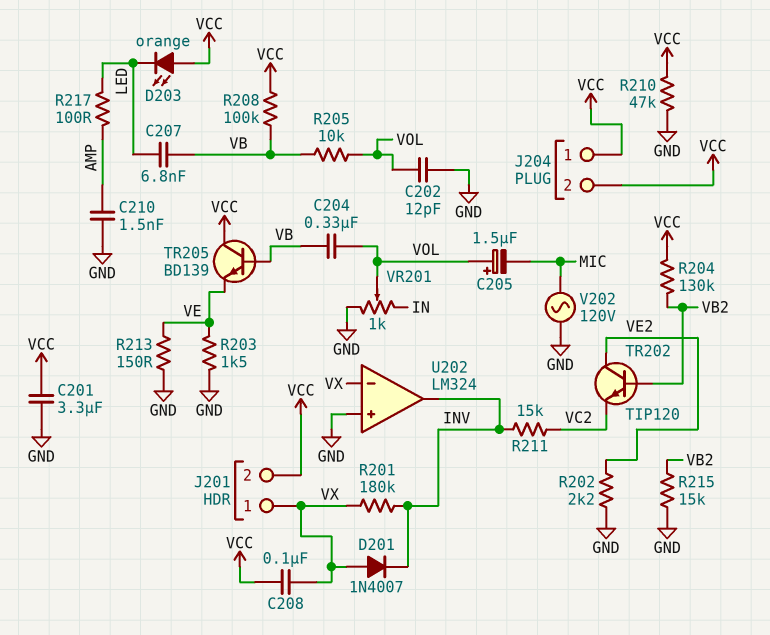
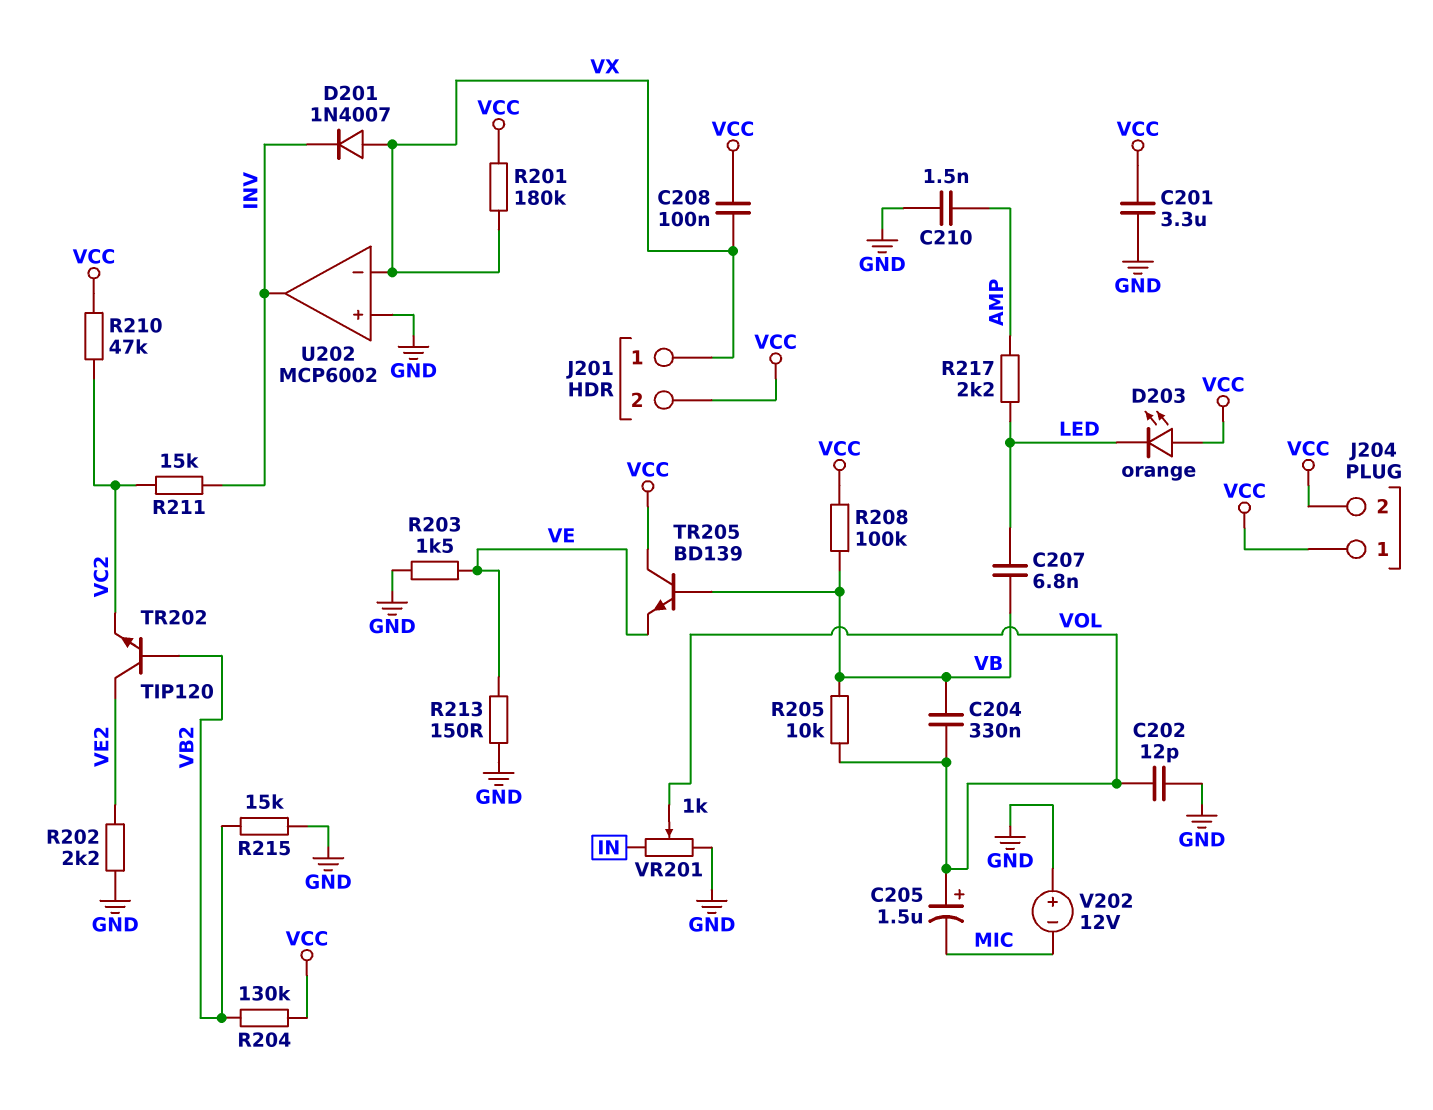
R201: 180k (INV, VX) -> 180k (VCC, VX)
R210: 47k (GND, VCC) -> 47k (VC2, VCC)
R217: 100 (AMP, LED) -> 2.2k (AMP, LED)
U202: LM324 -> MCP6002
V202: AC 120V (GND, MIC) -> 12V (plus GND, minus MIC)

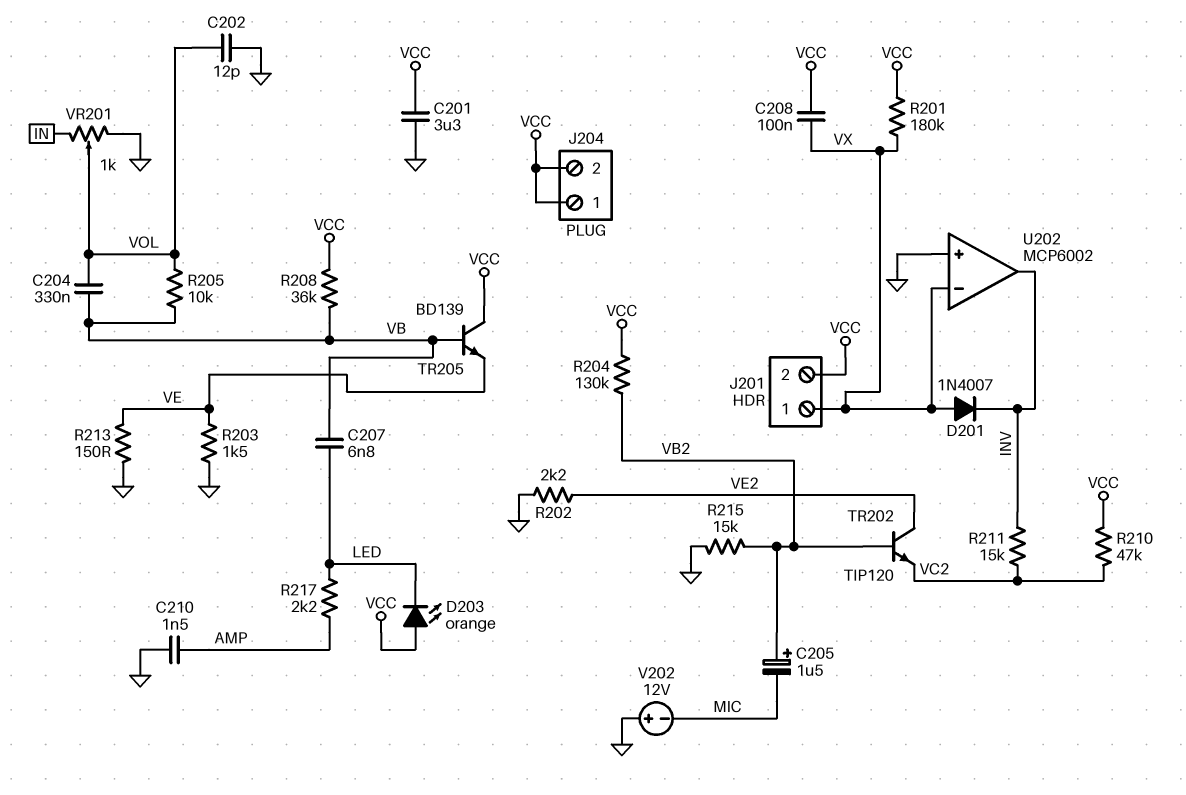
C205: 1.5uF (plus VOL, minus MIC) -> 1.5uF (plus VB2, minus MIC)
R208: 100k (VB, VCC) -> 36k (VB, VCC)

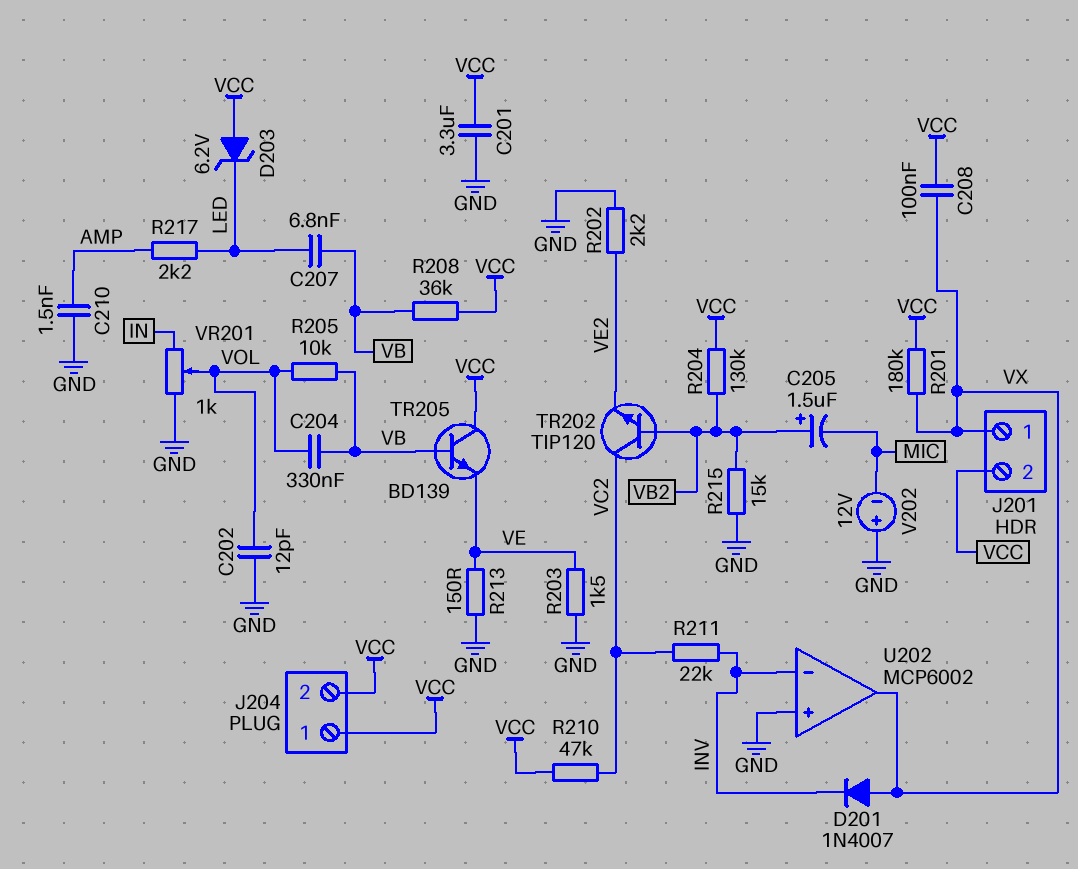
D203: LED orange (A VCC, K LED) -> zener 6.2V (A VCC, K LED)
R211: 15k (INV, VC2) -> 22k (INV, VC2)
TR202: NPN TIP120 (B VB2, C VE2, E VC2) -> NPN TIP120 (B VB2, C VC2, E VE2)
U202 pin in-: VX -> INV
U202 pin out: INV -> VX

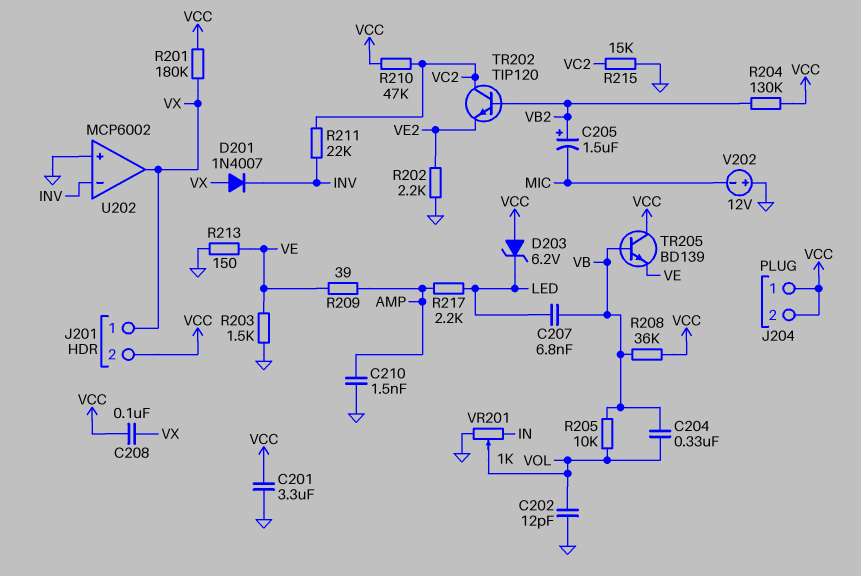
R209: none -> 39 (AMP, VE)
R215: 15k (GND, VB2) -> 15k (GND, VC2)

